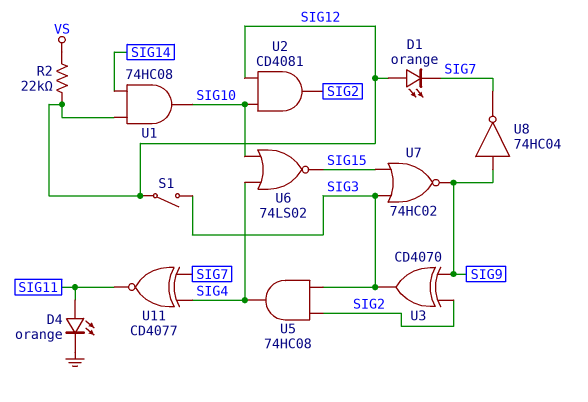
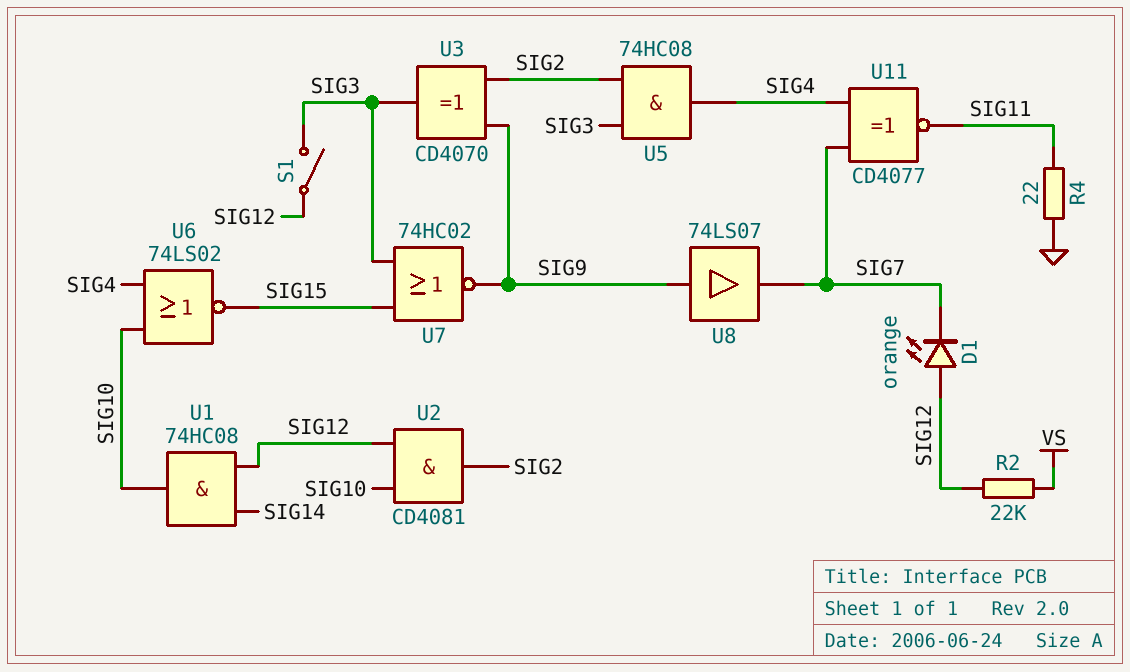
D4: LED orange (A SIG11, K GND) -> none
R4: none -> 22 (GND, SIG11)
U8: NOT 74HC04 (in SIG9, out SIG7) -> buffer 74LS07 (in SIG9, out SIG7)

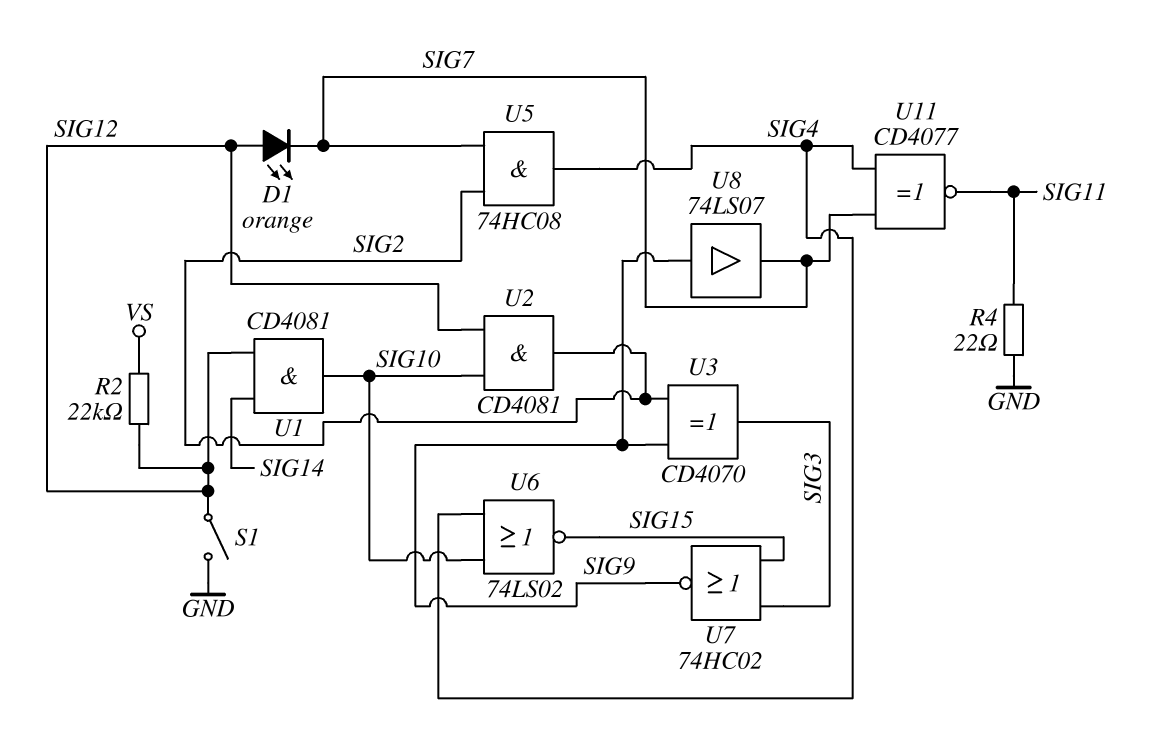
S1: switch (SIG3, SIG12) -> switch (GND, SIG12)
U1: AND 74HC08 (in SIG12, in SIG14, out SIG10) -> AND CD4081 (in SIG12, in SIG14, out SIG10)
U5: AND 74HC08 (in SIG2, in SIG3, out SIG4) -> AND 74HC08 (in SIG2, in SIG7, out SIG4)

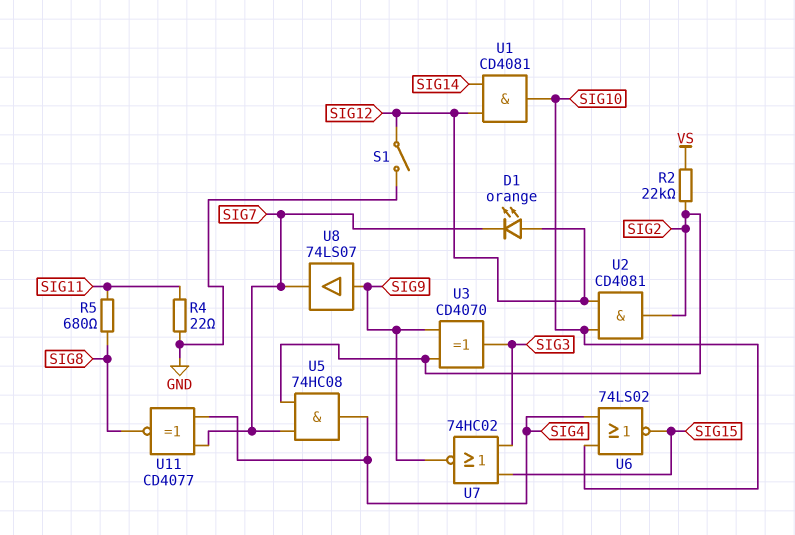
R2: 22k (SIG12, VS) -> 22k (SIG2, VS)
R5: none -> 680 (SIG8, SIG11)
U11: XNOR CD4077 (in SIG4, in SIG7, out SIG11) -> XNOR CD4077 (in SIG4, in SIG7, out SIG8)

